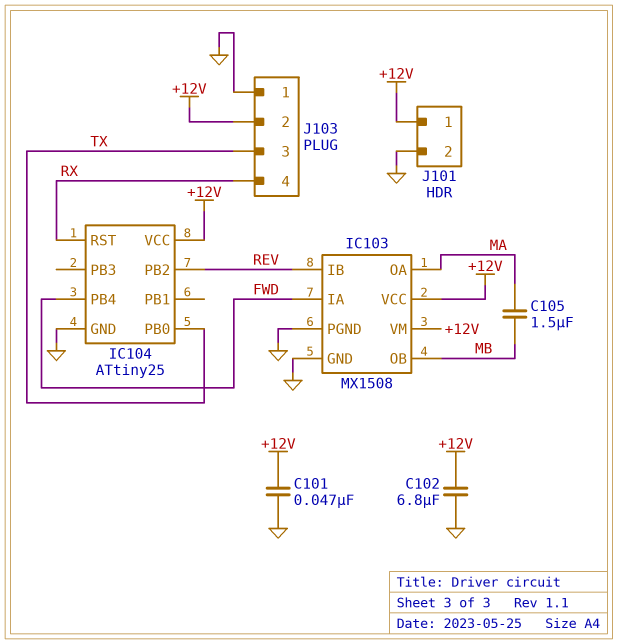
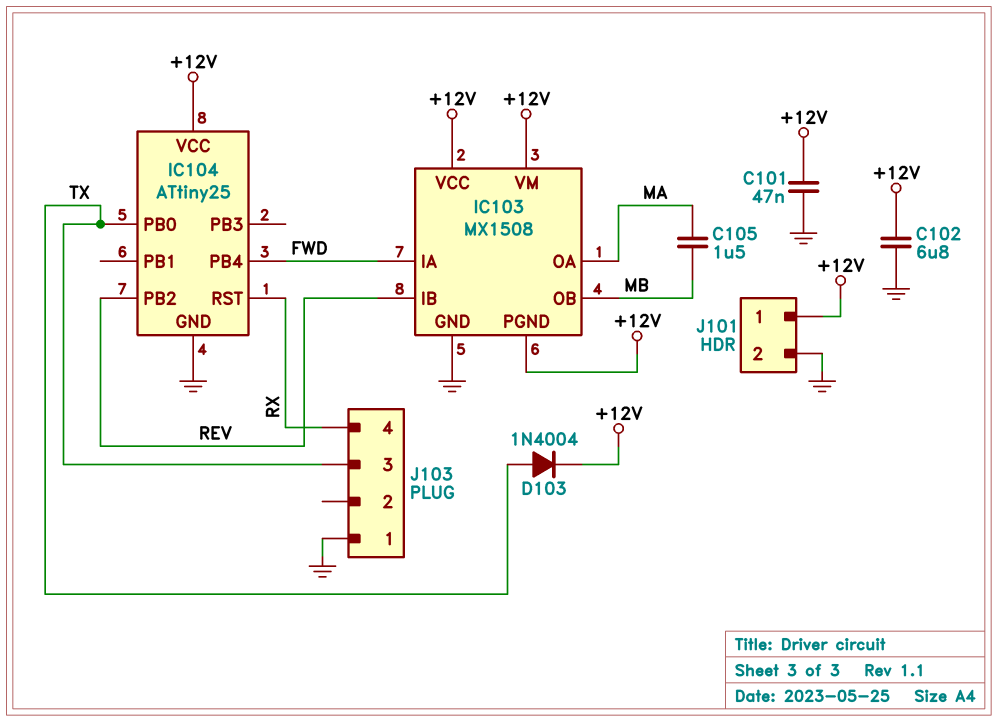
D103: none -> diode 1N4004 (A TX, K +12V)
IC103 pin PGND: GND -> +12V
J103 pin 2: +12V -> none

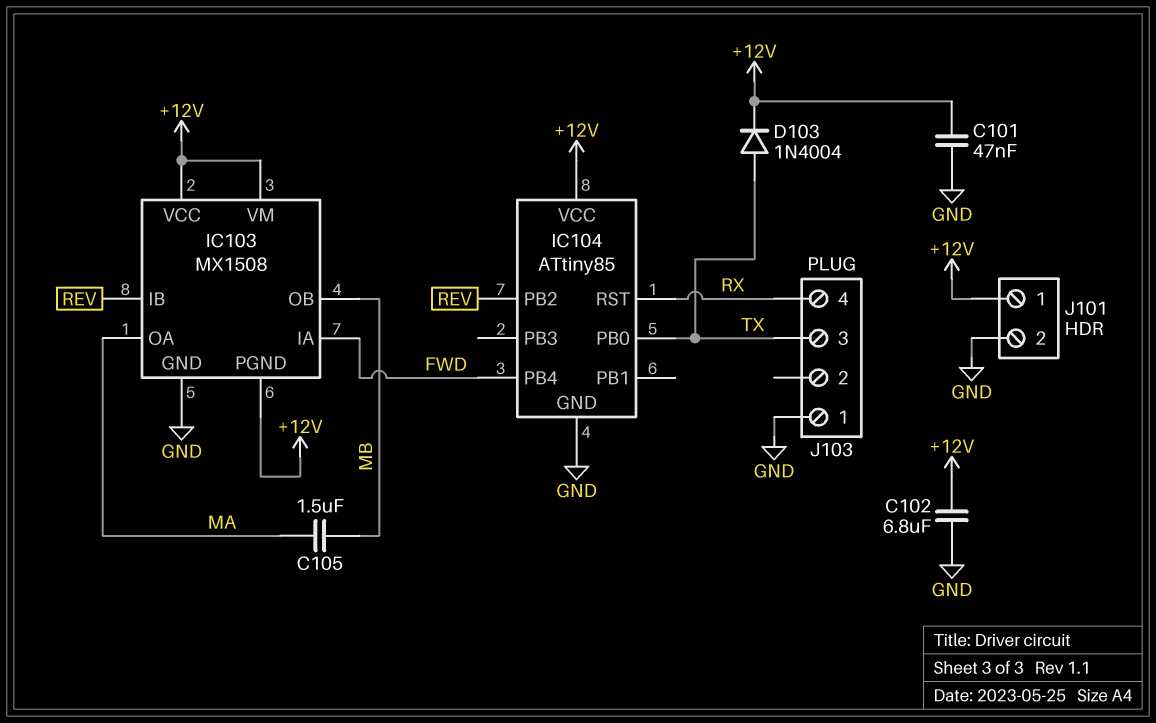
IC104: ATtiny25 -> ATtiny85

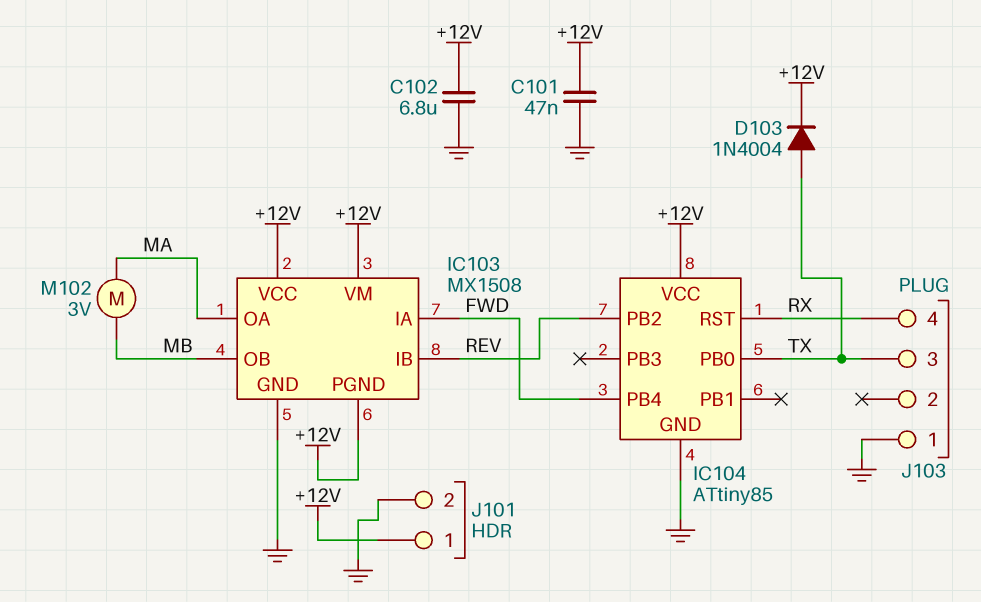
C105: 1.5uF (MA, MB) -> none
M102: none -> motor 3V (MA, MB)

